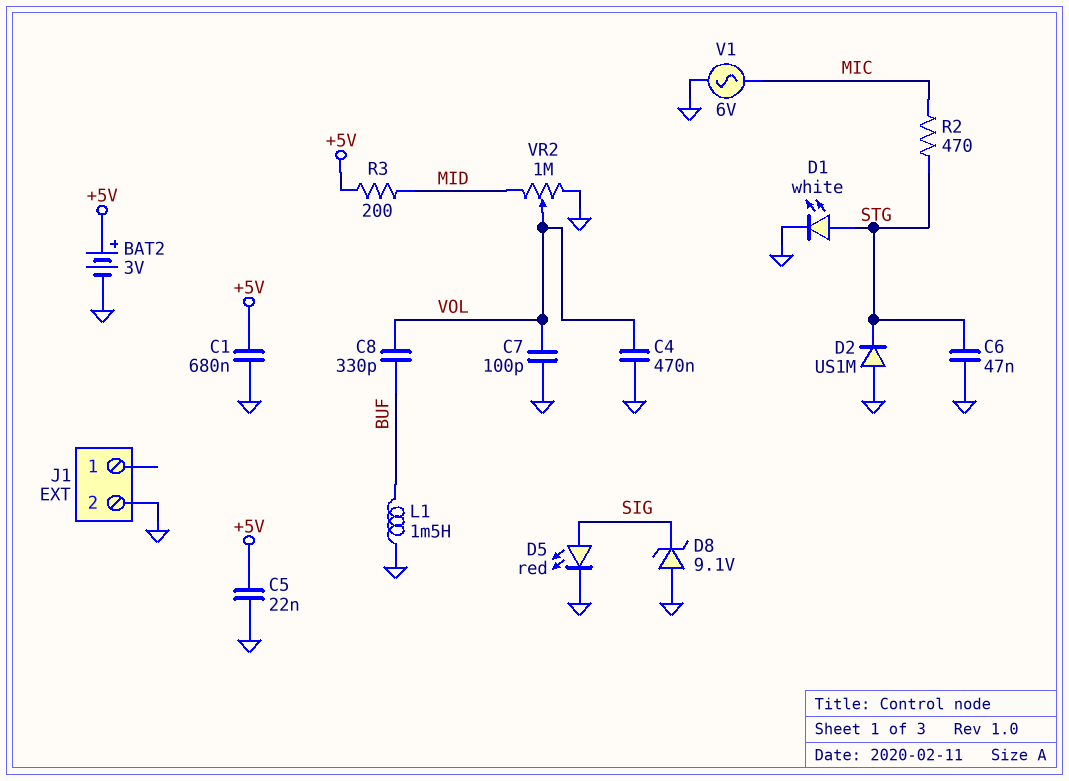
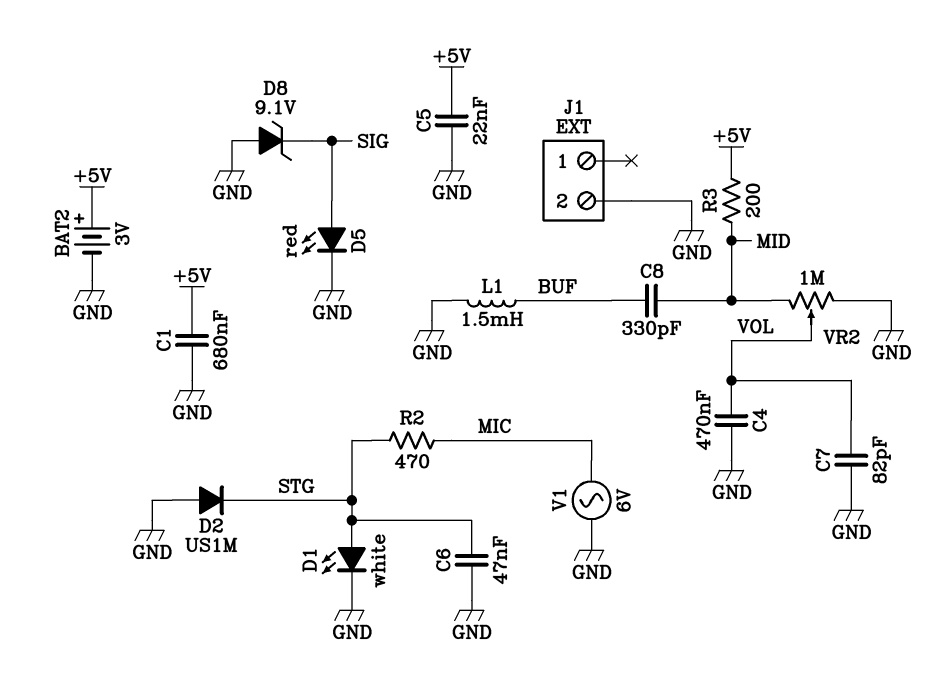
C7: 100pF (GND, VOL) -> 82pF (GND, VOL)
C8: 330pF (BUF, VOL) -> 330pF (BUF, MID)

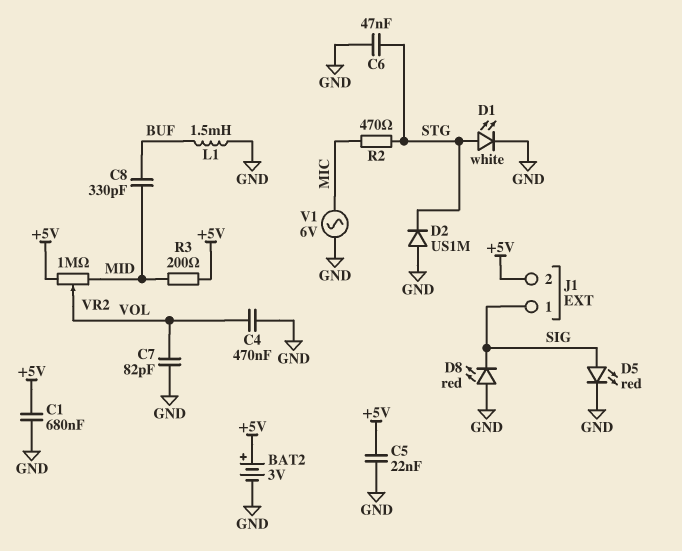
D8: zener 9.1V (A GND, K SIG) -> LED red (A GND, K SIG)
J1 pin 1: none -> SIG
J1 pin 2: GND -> +5V
VR2: 1M (GND, MID, wiper VOL) -> 1M (+5V, MID, wiper VOL)

